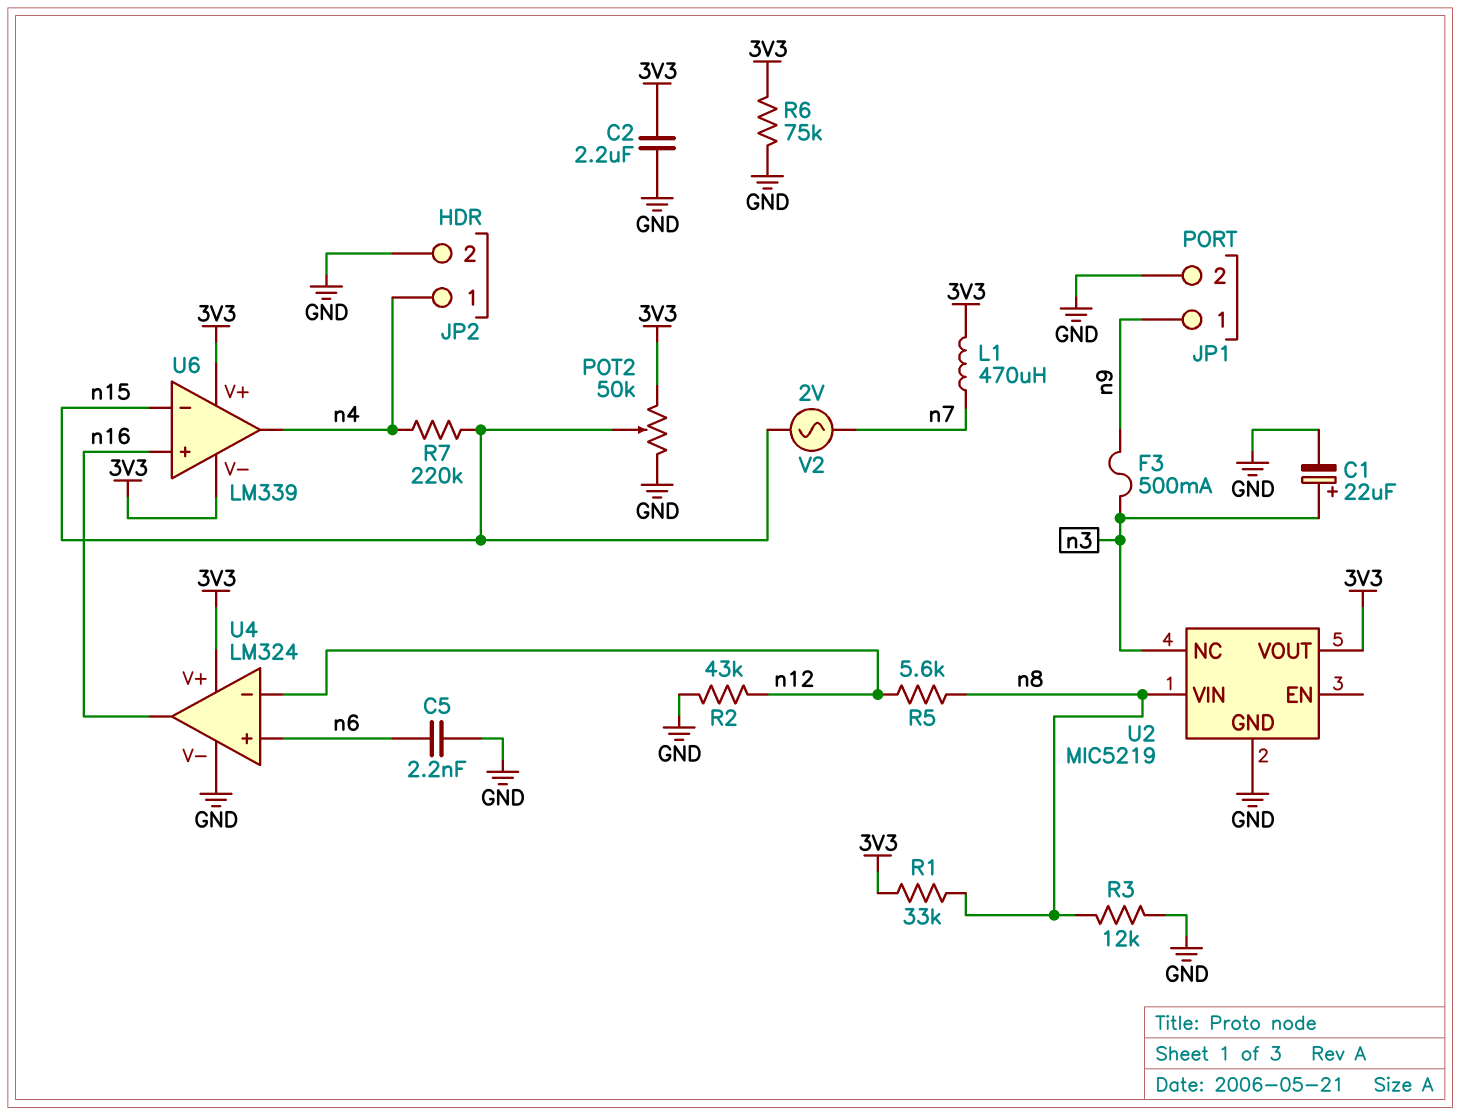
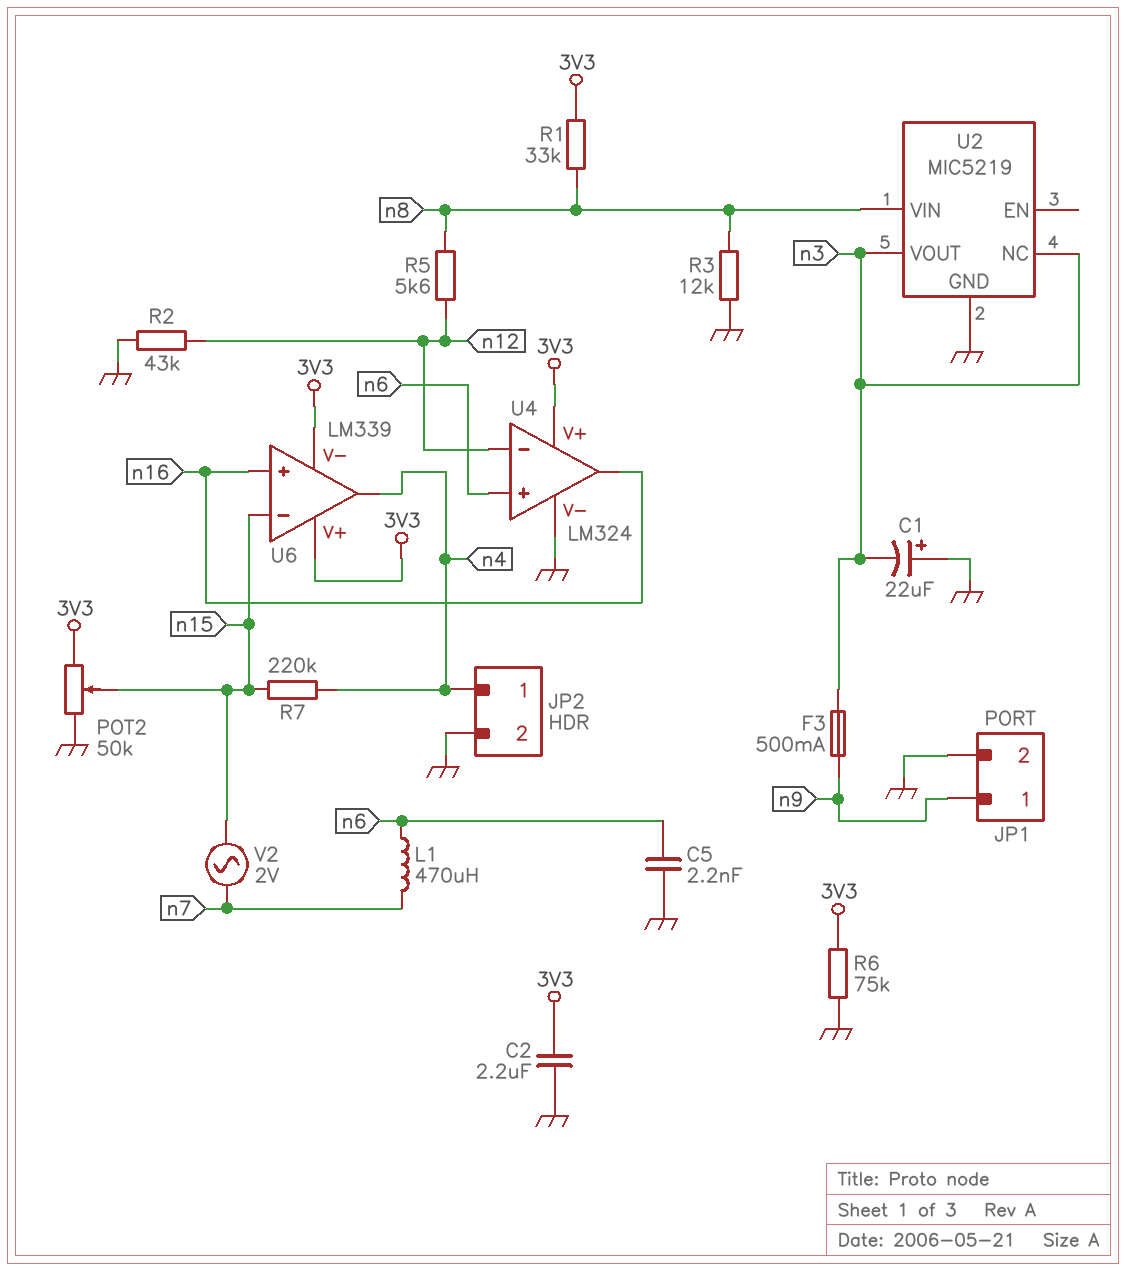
C1: 22uF (plus n3, minus GND) -> 22uF (plus GND, minus n3)
L1: 470uH (3V3, n7) -> 470uH (n6, n7)
U2 pin VOUT: 3V3 -> n3

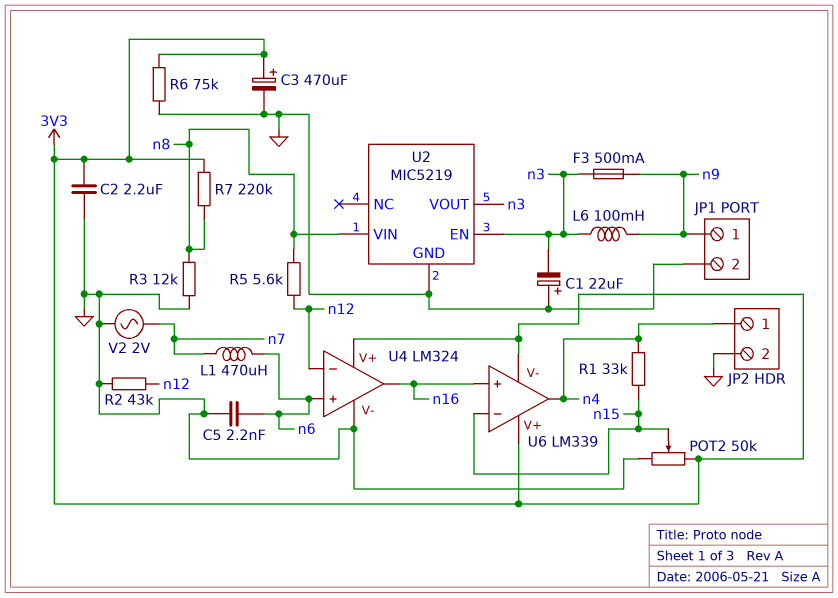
C3: none -> 470uF (plus 3V3, minus GND)
L6: none -> 100mH (n3, n9)
R1: 33k (3V3, n8) -> 33k (n4, n15)
R7: 220k (n4, n15) -> 220k (3V3, n8)
U2 pin EN: none -> n3
U2 pin NC: n3 -> none
V2: AC 2V (n7, n15) -> AC 2V (GND, n7)

